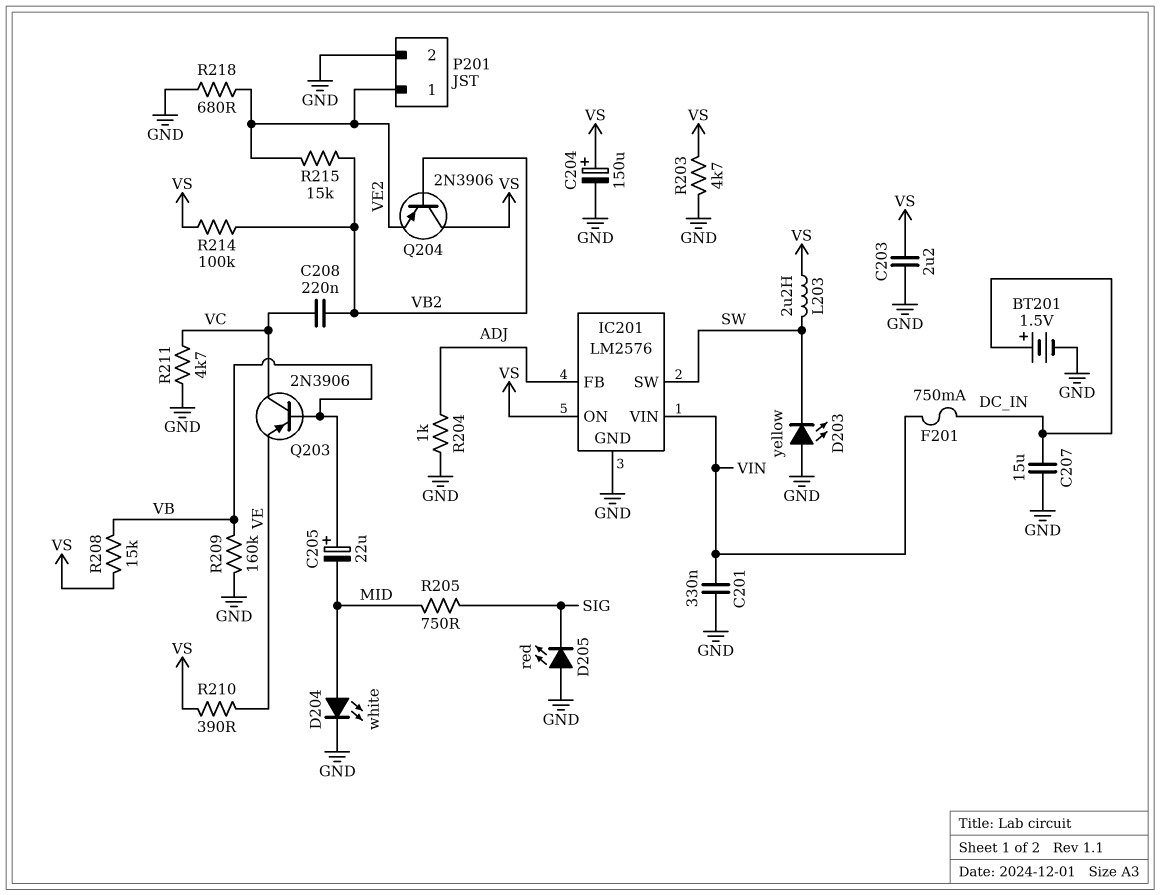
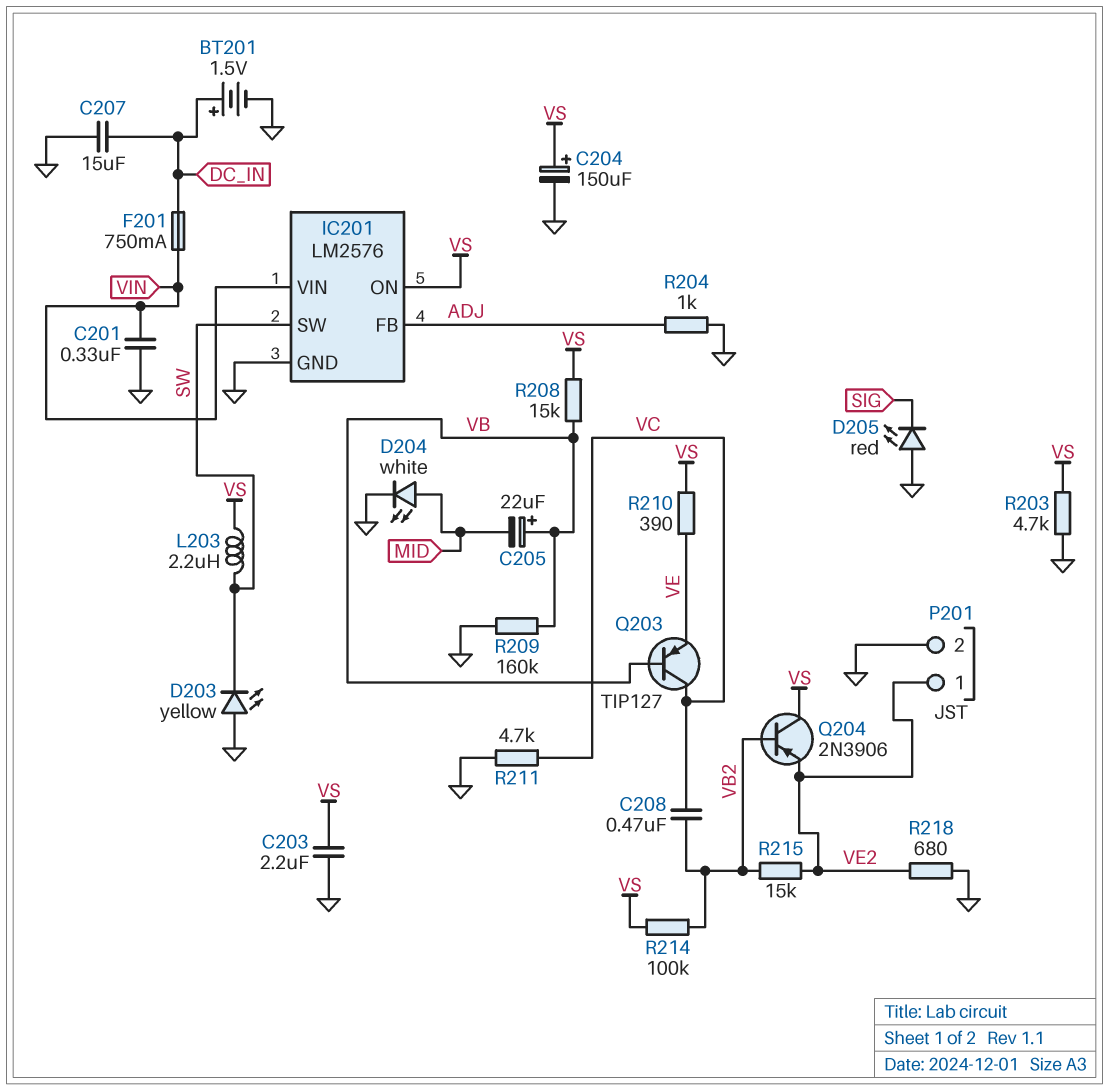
C208: 220nF (VB2, VC) -> 470nF (VB2, VC)
Q203: PNP 2N3906 (B VB, C VC, E VE) -> PNP TIP127 (B VB, C VC, E VE)
R205: 750 (MID, SIG) -> none

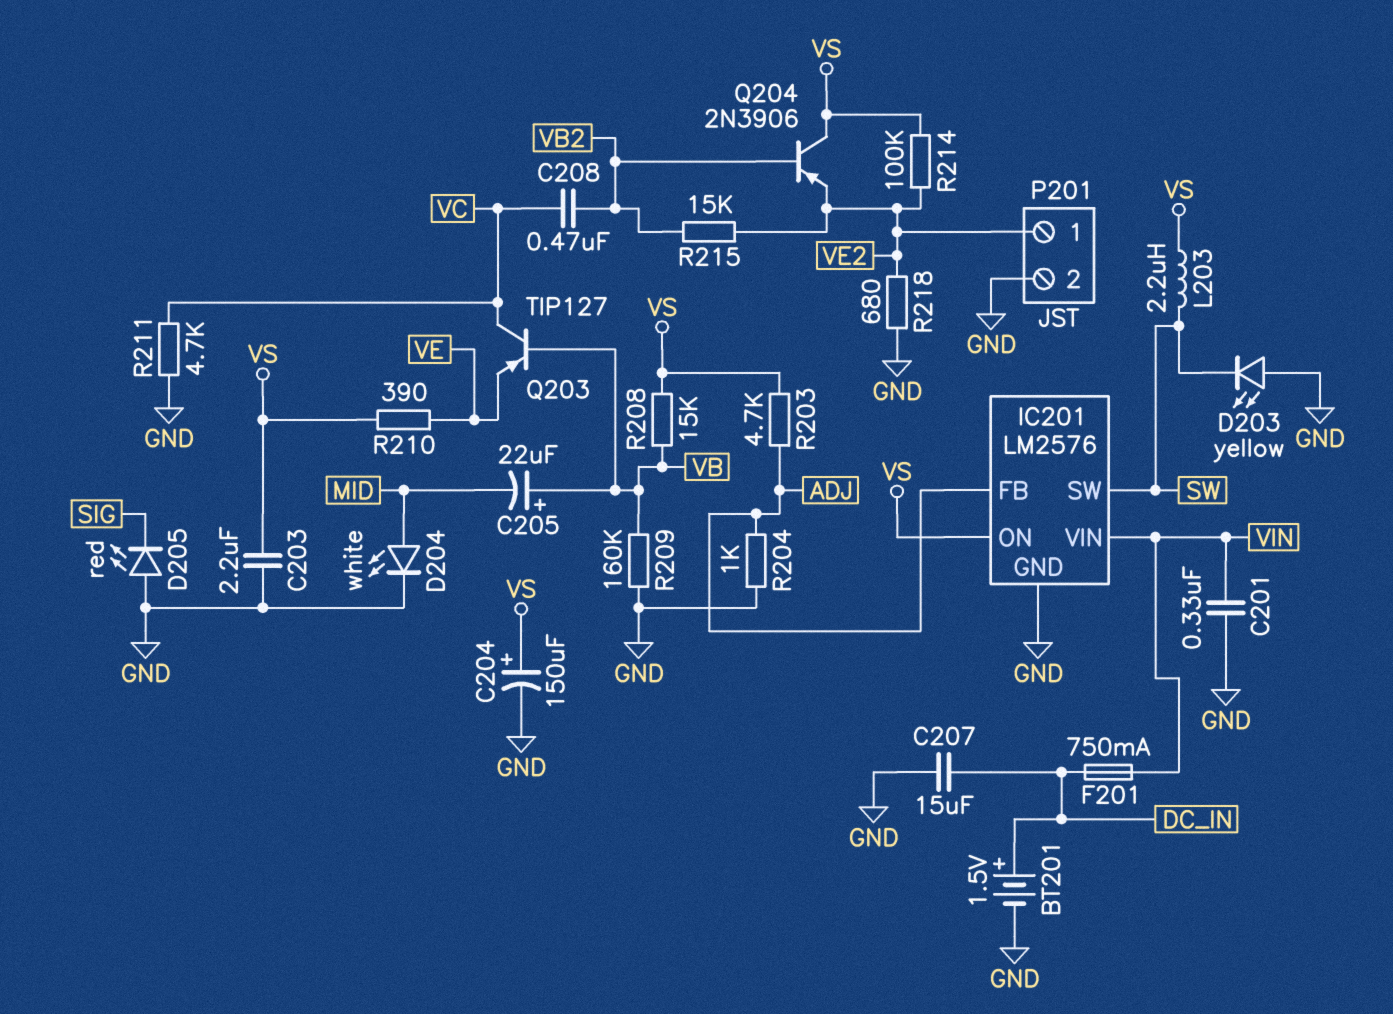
R203: 4.7k (GND, VS) -> 4.7k (ADJ, VS)
R214: 100k (VB2, VS) -> 100k (VE2, VS)

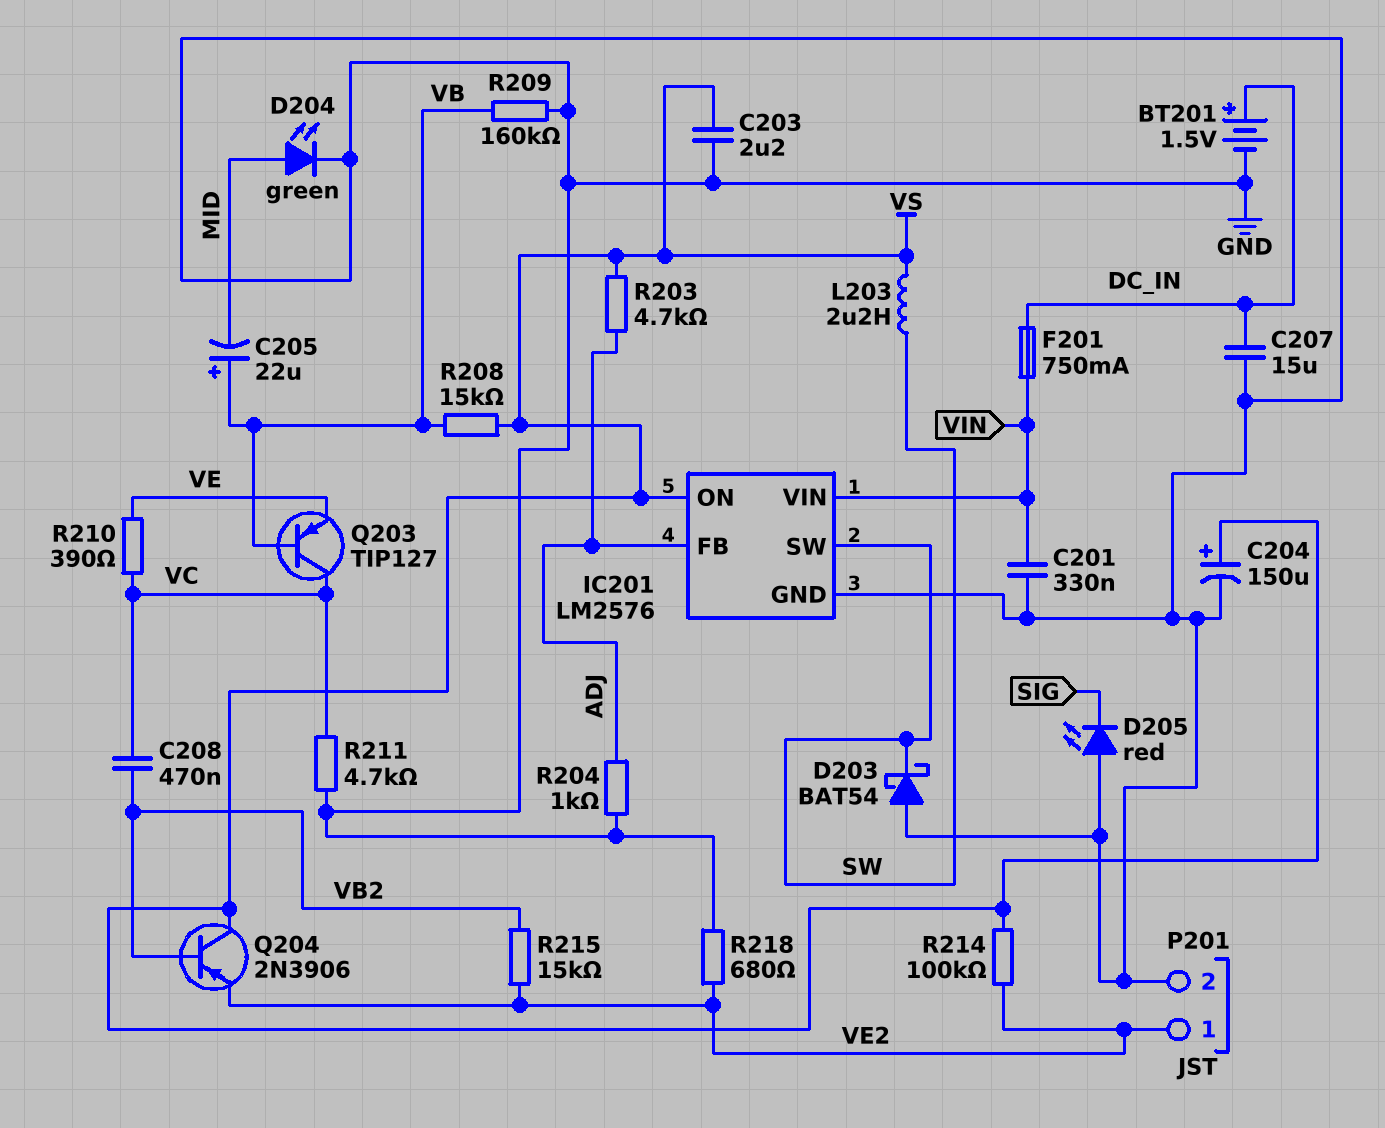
D203: LED yellow (A GND, K SW) -> schottky BAT54 (A GND, K SW)
D204: LED white (A MID, K GND) -> LED green (A MID, K GND)
R210: 390 (VE, VS) -> 390 (VC, VE)

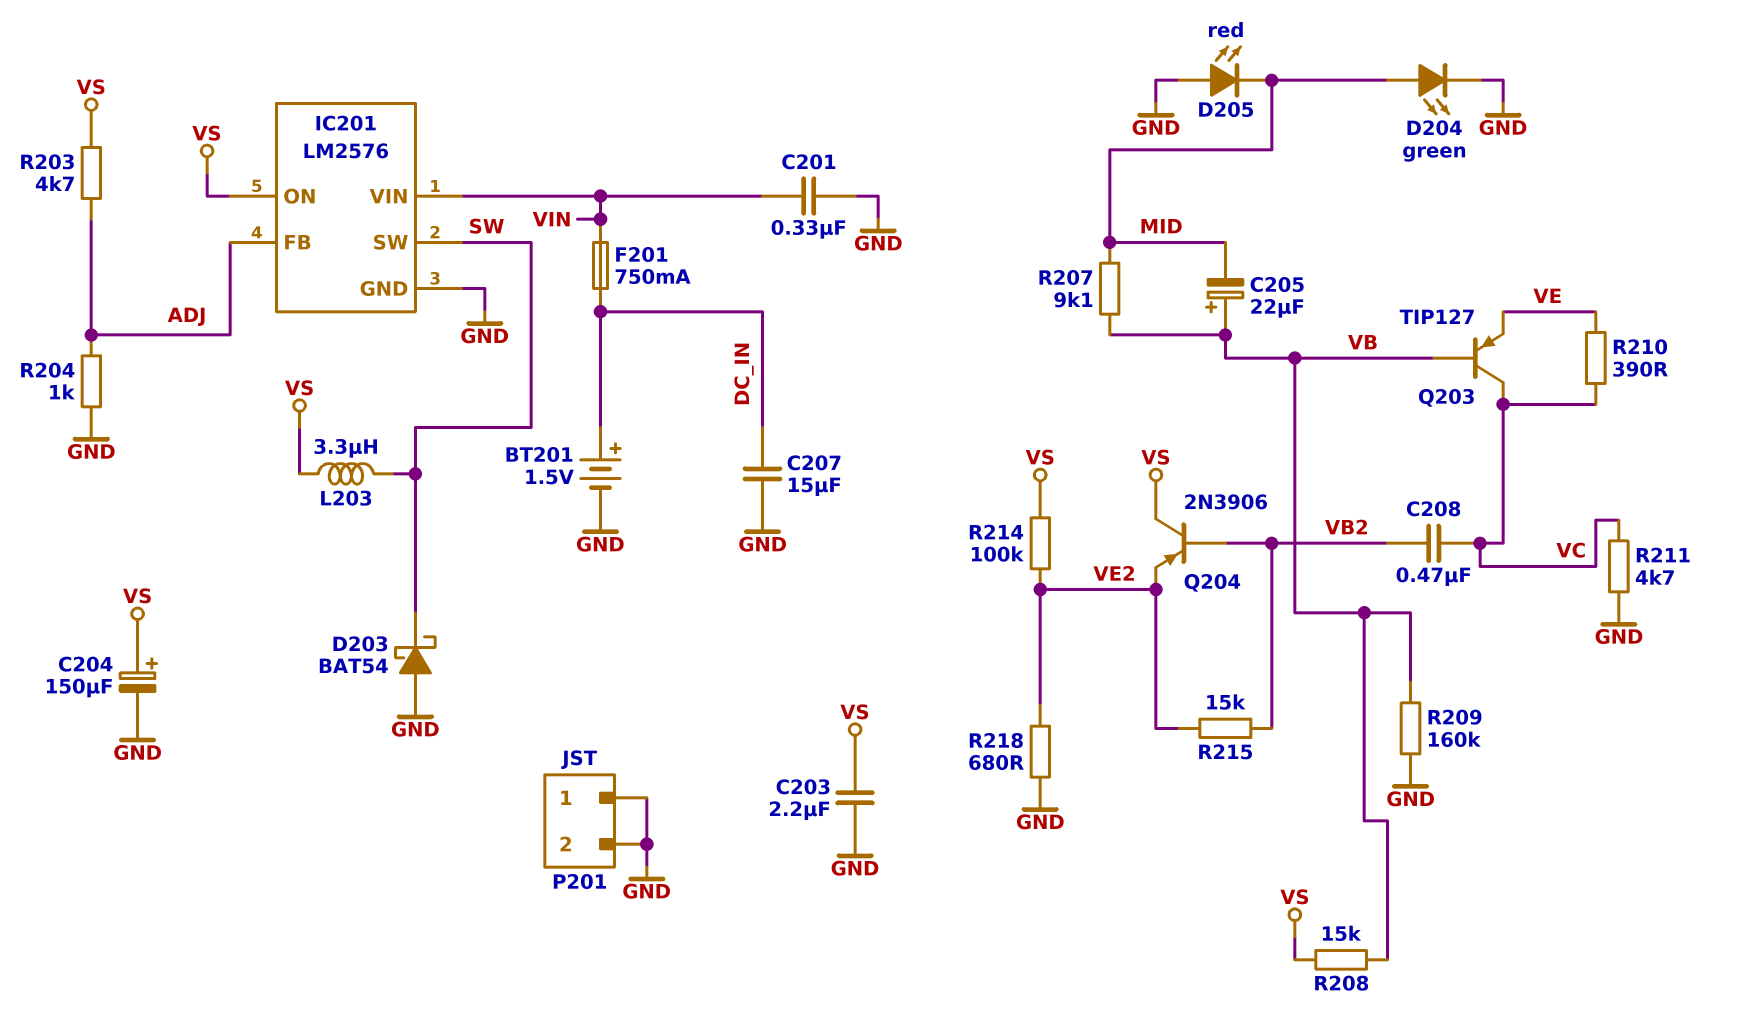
D205: LED red (A GND, K SIG) -> LED red (A GND, K MID)
L203: 2.2uH (SW, VS) -> 3.3uH (SW, VS)
P201 pin 1: VE2 -> GND
R207: none -> 9.1k (MID, VB)

